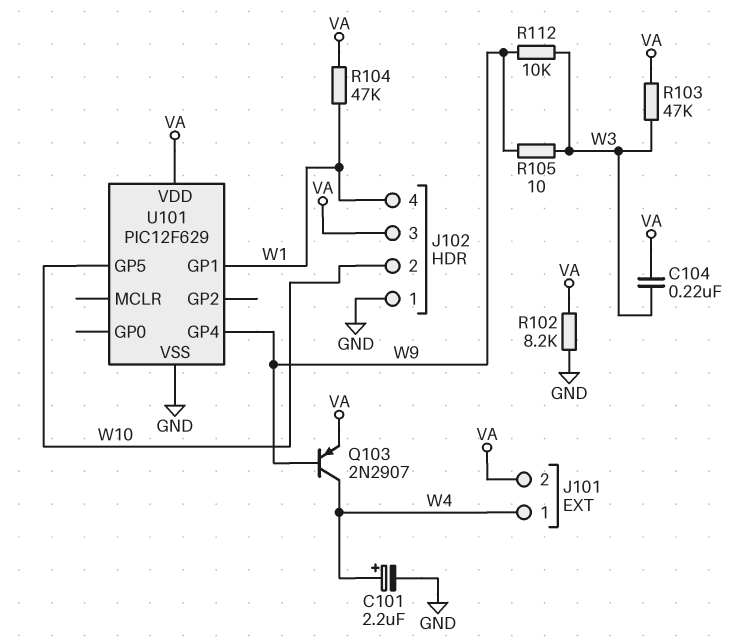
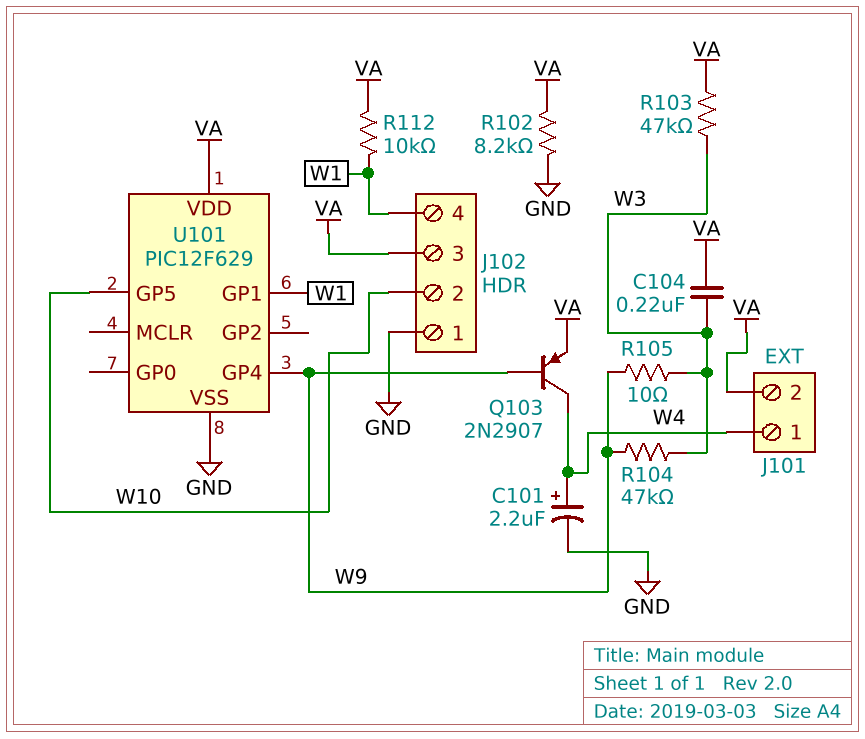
R104: 47k (VA, W1) -> 47k (W3, W9)
R112: 10k (W3, W9) -> 10k (VA, W1)

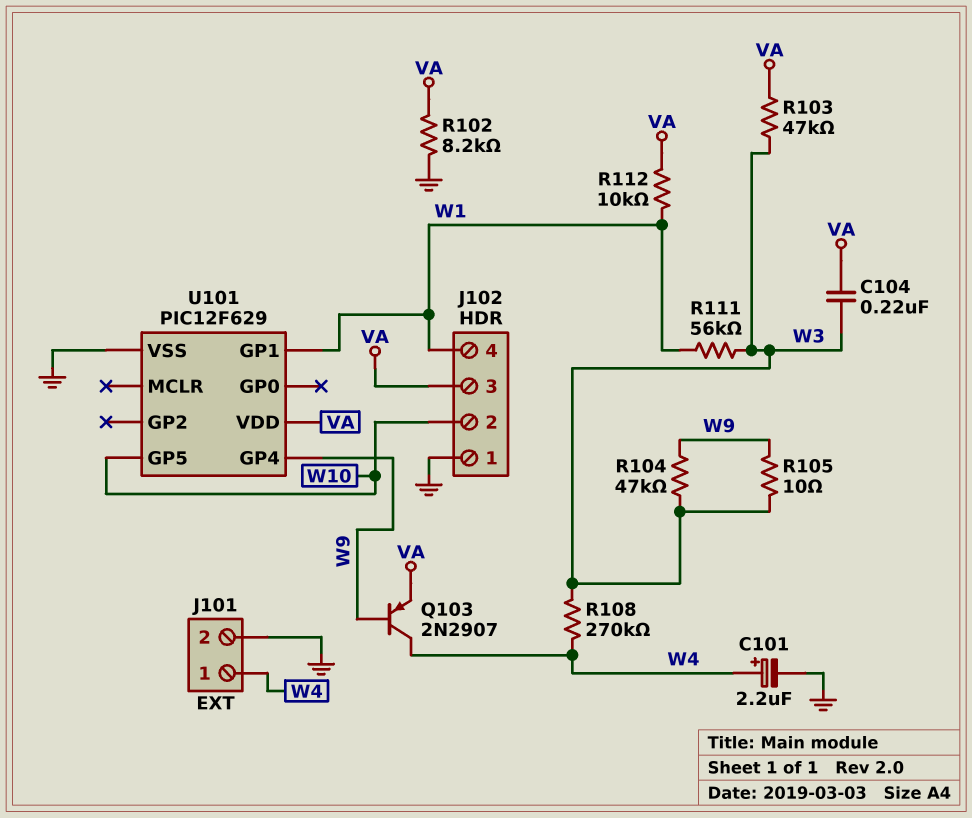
J101 pin 2: VA -> GND
R108: none -> 270k (W3, W4)
R111: none -> 56k (W1, W3)

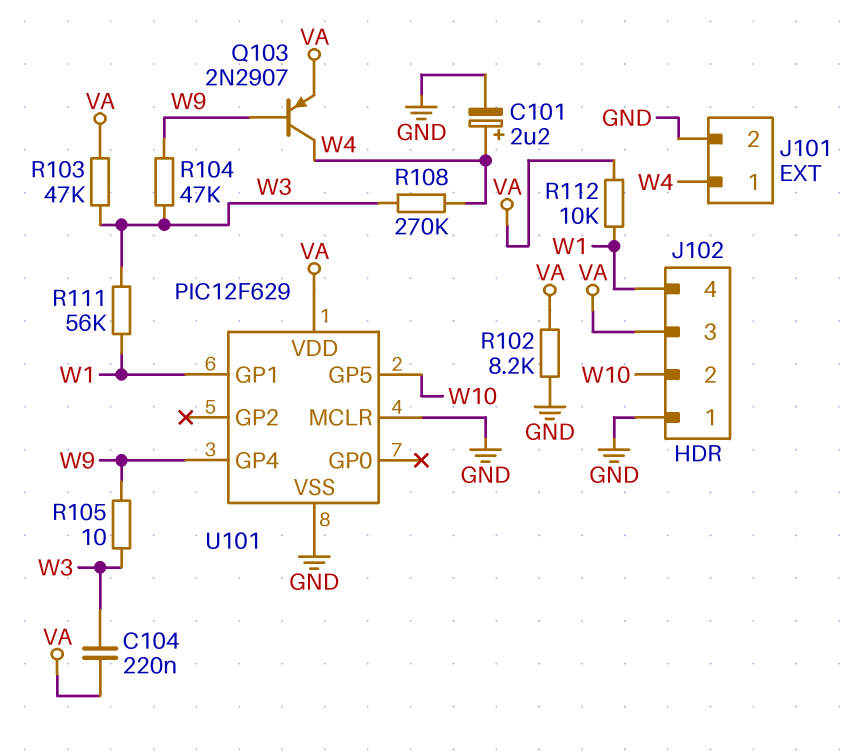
U101 pin MCLR: none -> GND

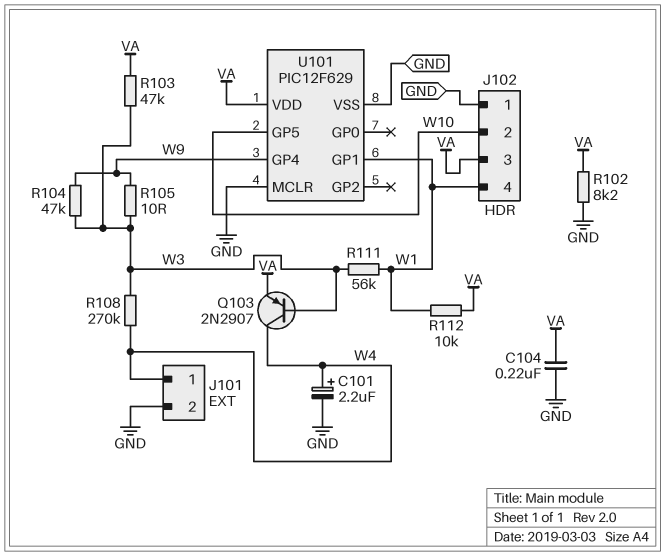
C104: 220nF (VA, W3) -> 220nF (GND, VA)
Q103: PNP 2N2907 (B W9, C W4, E VA) -> PNP 2N2907 (B W3, C W4, E VA)

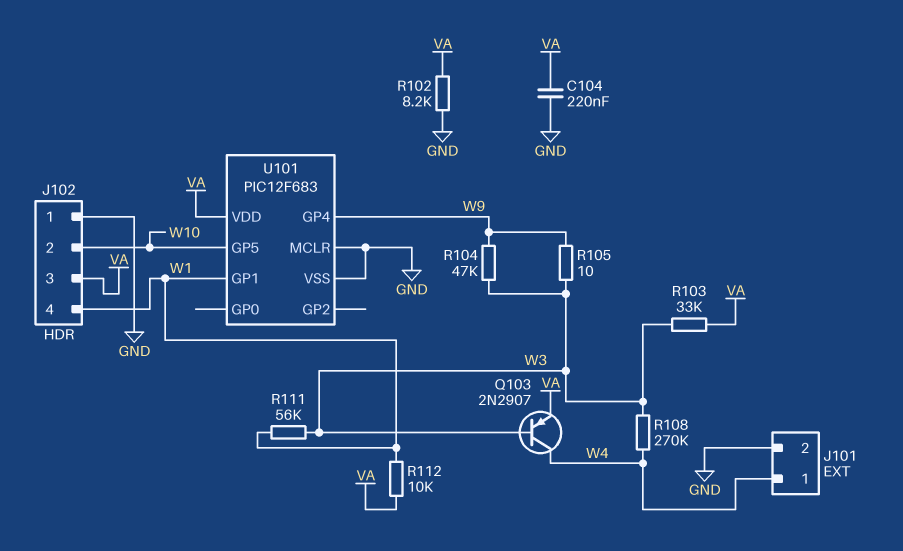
C101: 2.2uF (plus W4, minus GND) -> none
R103: 47k (VA, W3) -> 33k (VA, W3)
U101: PIC12F629 -> PIC12F683

